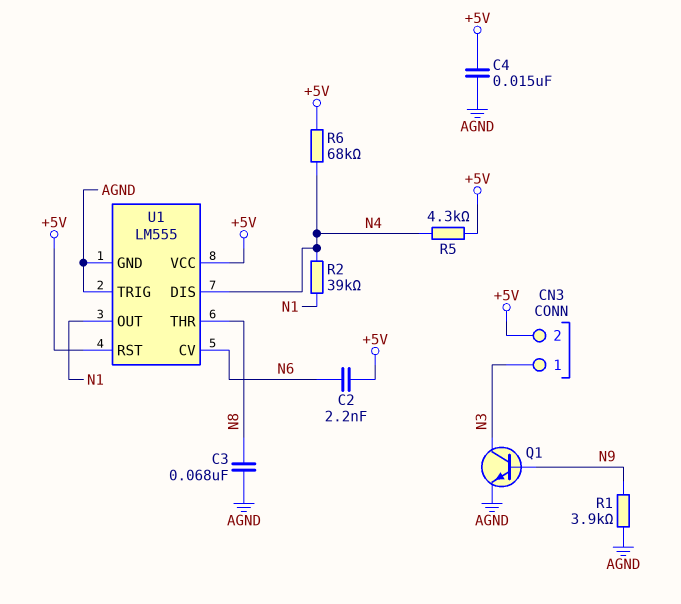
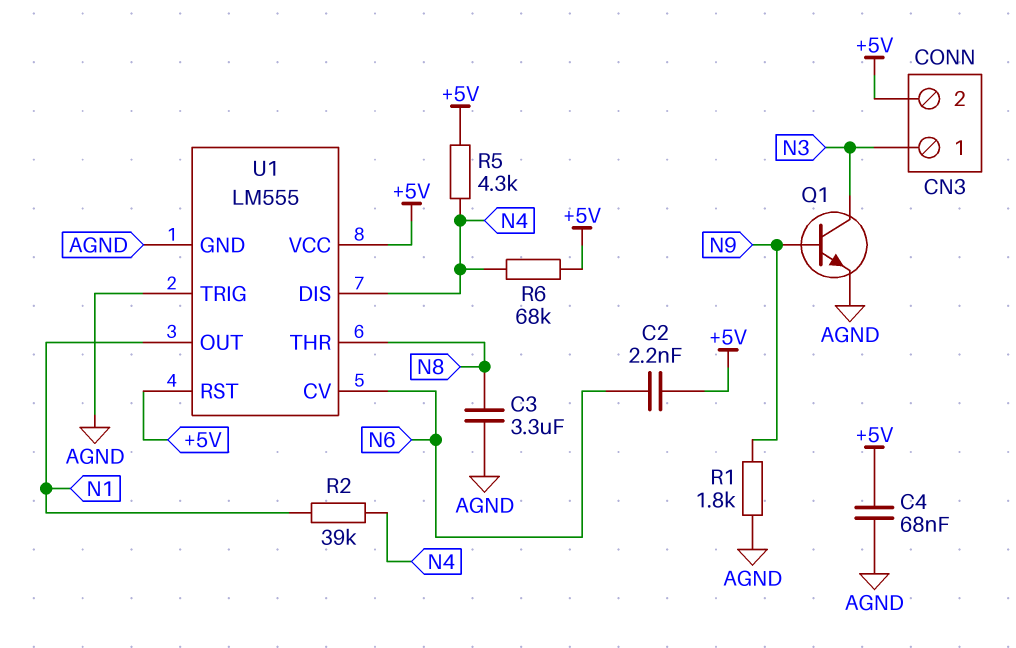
C3: 68nF (AGND, N8) -> 3.3uF (AGND, N8)
C4: 15nF (+5V, AGND) -> 68nF (+5V, AGND)
R1: 3.9k (AGND, N9) -> 1.8k (AGND, N9)

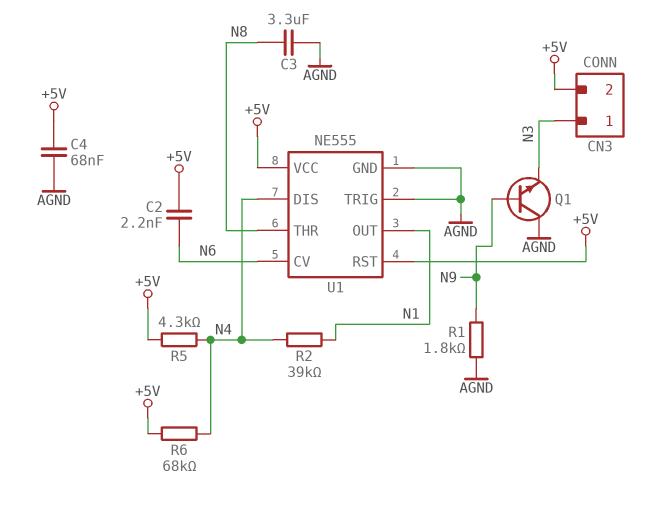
Q1: NPN (B N9, C N3, E AGND) -> NPN (B N9, C AGND, E N3)
U1: LM555 -> NE555

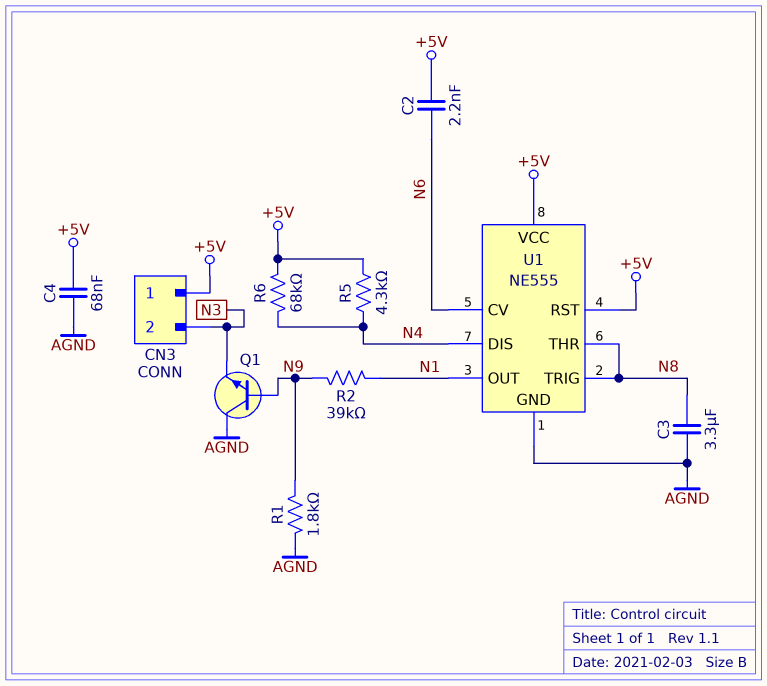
CN3 pin 1: N3 -> +5V
CN3 pin 2: +5V -> N3
R2: 39k (N1, N4) -> 39k (N1, N9)
U1 pin TRIG: AGND -> N8

